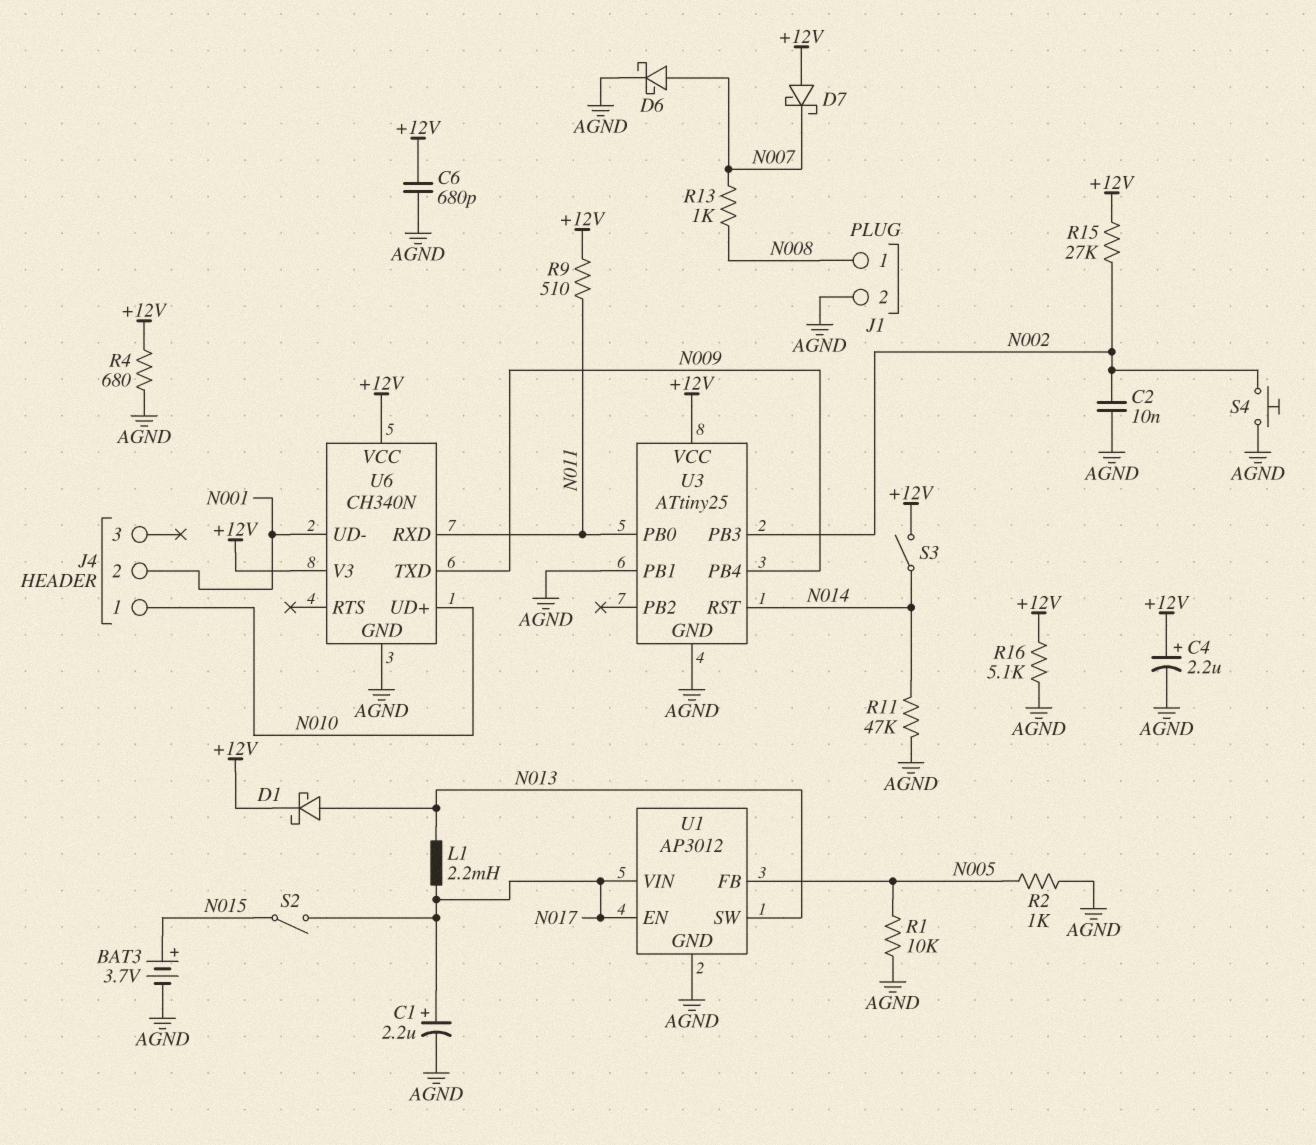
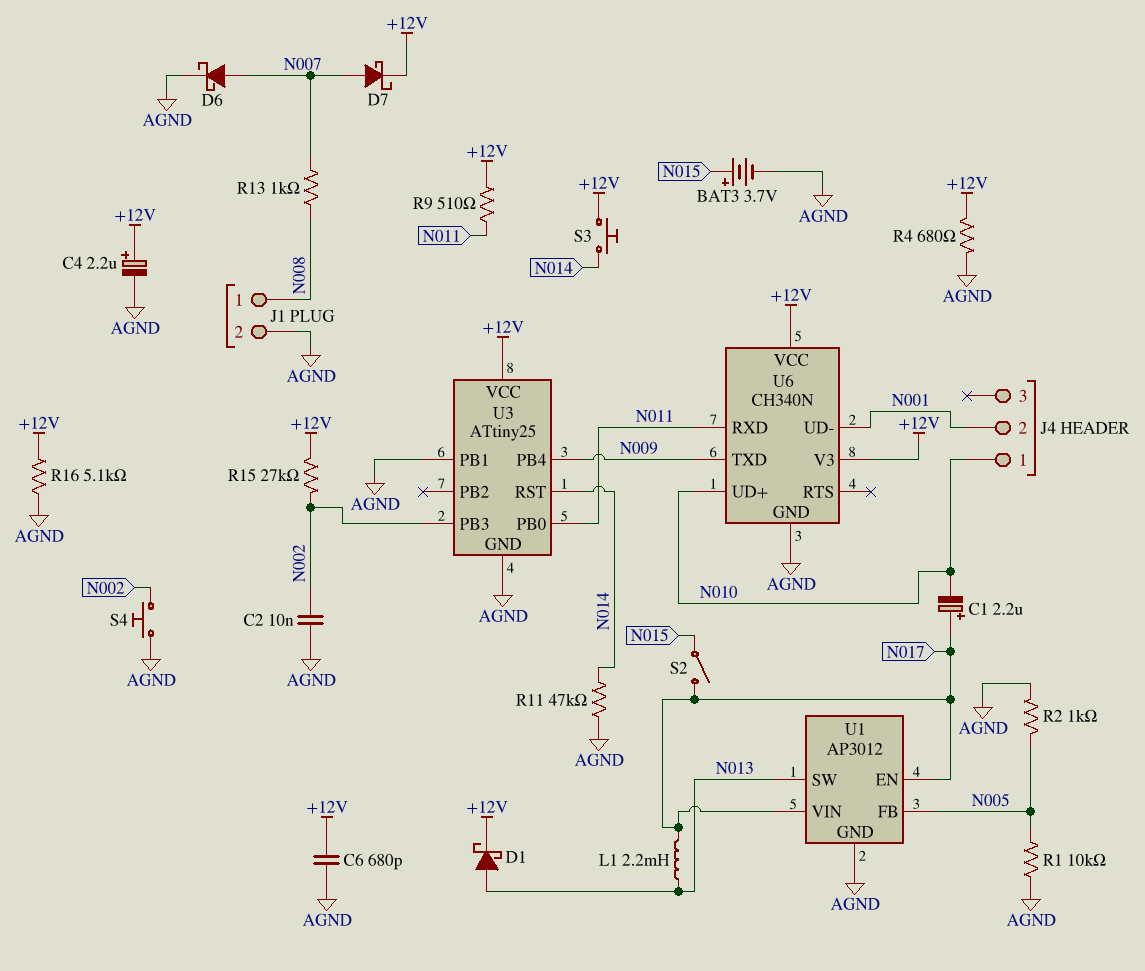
C1: 2.2uF (plus N017, minus AGND) -> 2.2uF (plus N017, minus N010)
D7: schottky (A +12V, K N007) -> schottky (A N007, K +12V)
S3: switch (+12V, N014) -> button (+12V, N014)

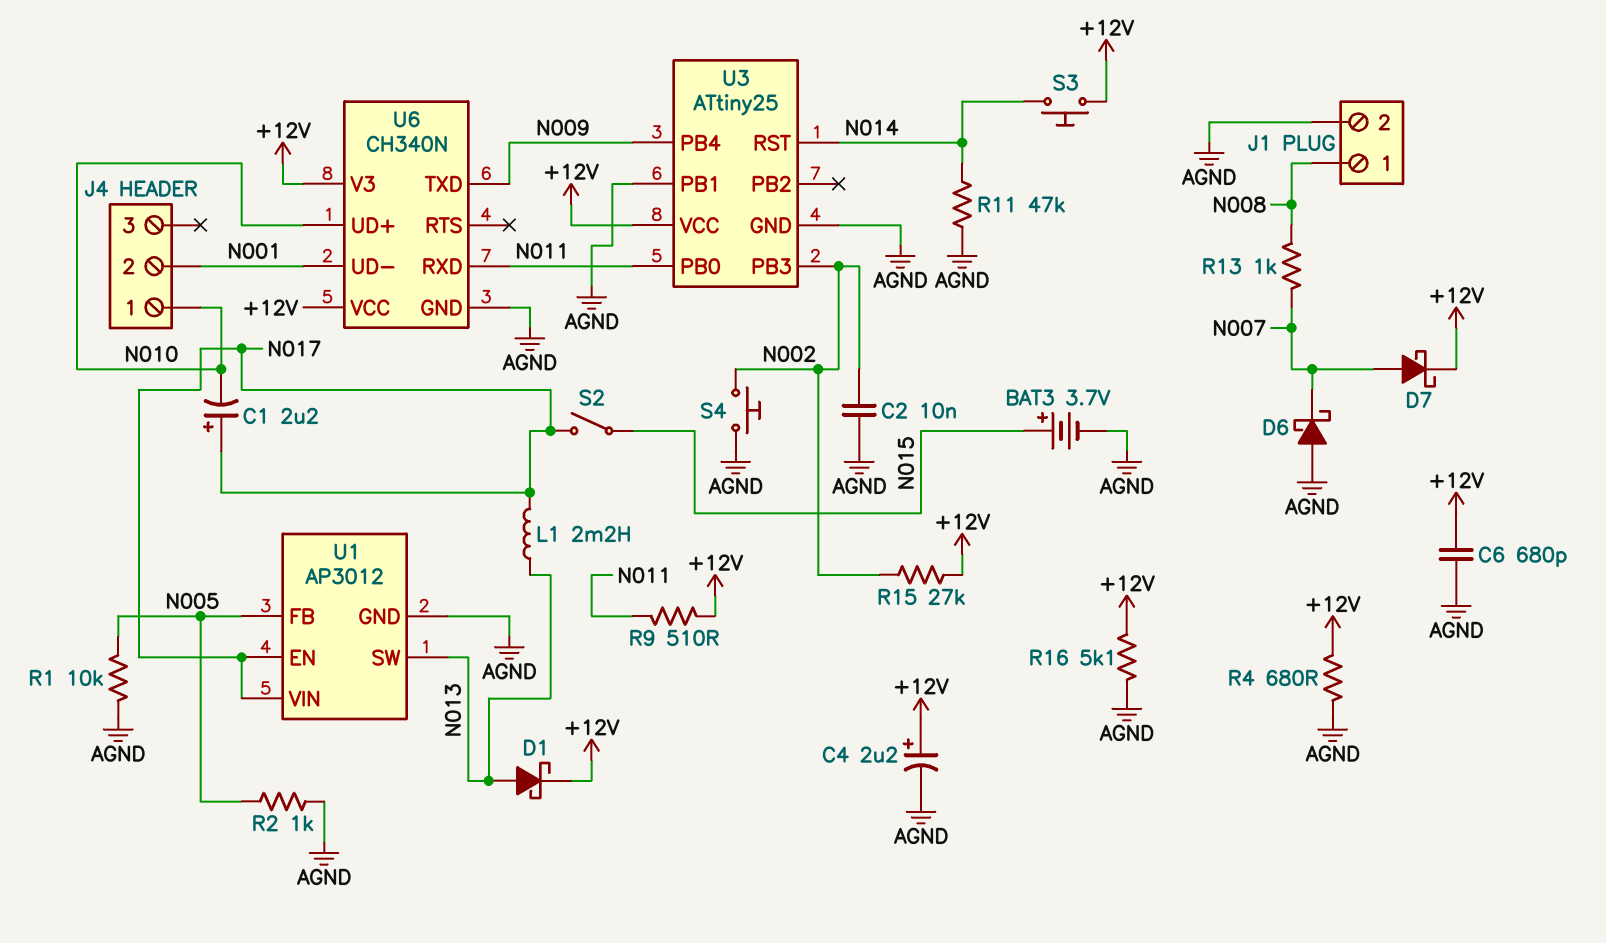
D6: schottky (A N007, K AGND) -> schottky (A AGND, K N007)

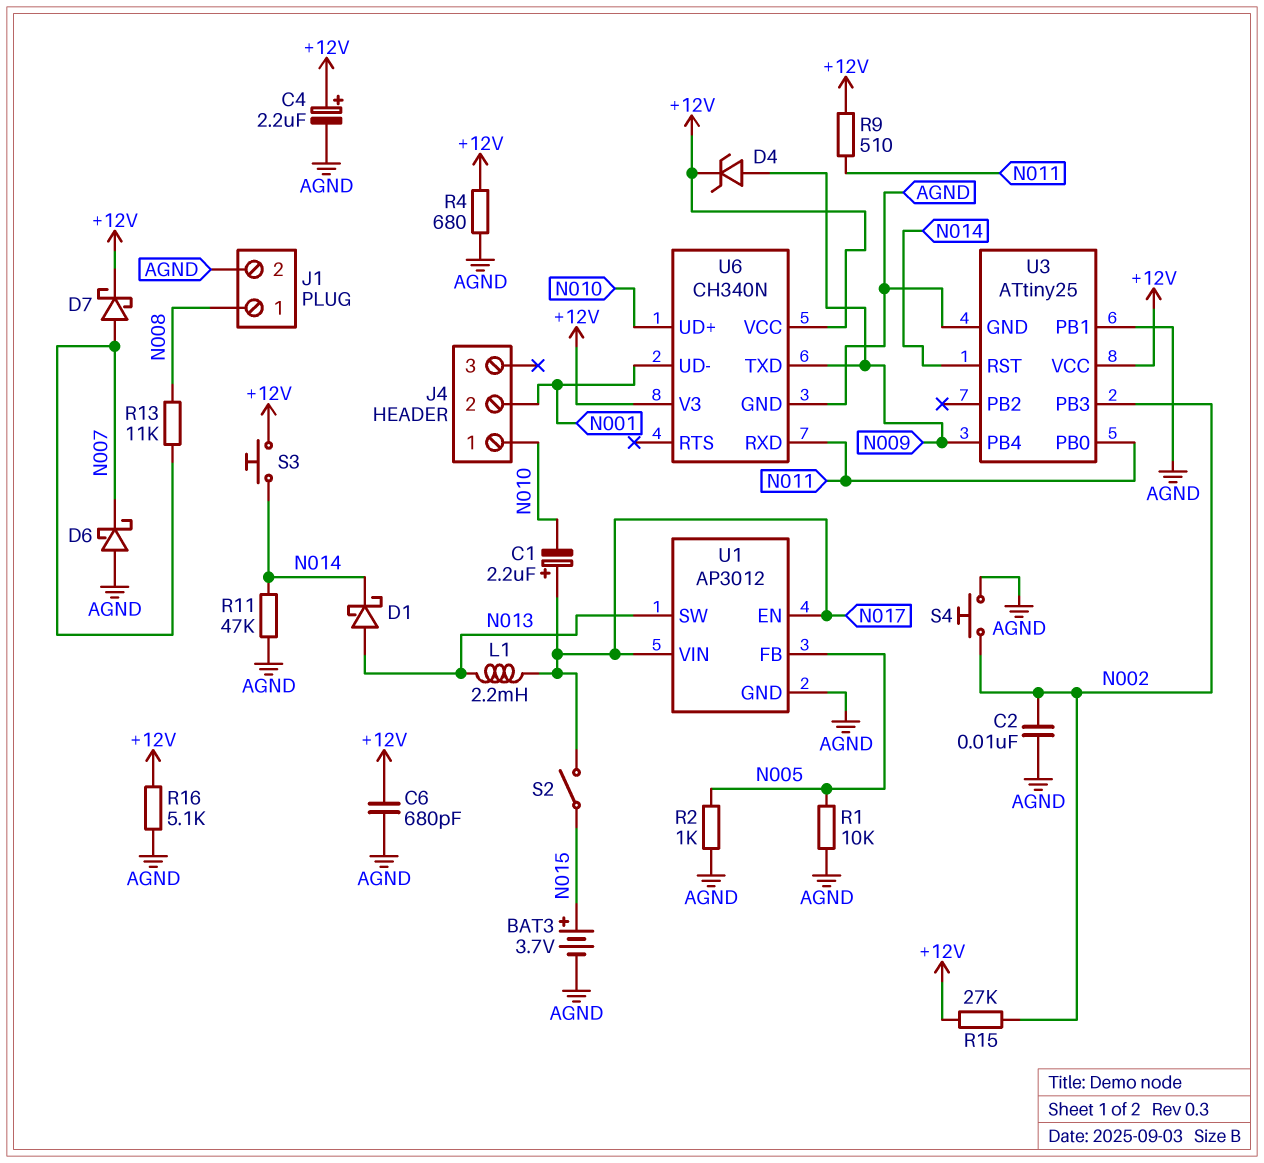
D1: schottky (A N013, K +12V) -> schottky (A N013, K N014)
D4: none -> zener (A N009, K +12V)
R13: 1k (N007, N008) -> 11k (N007, N008)

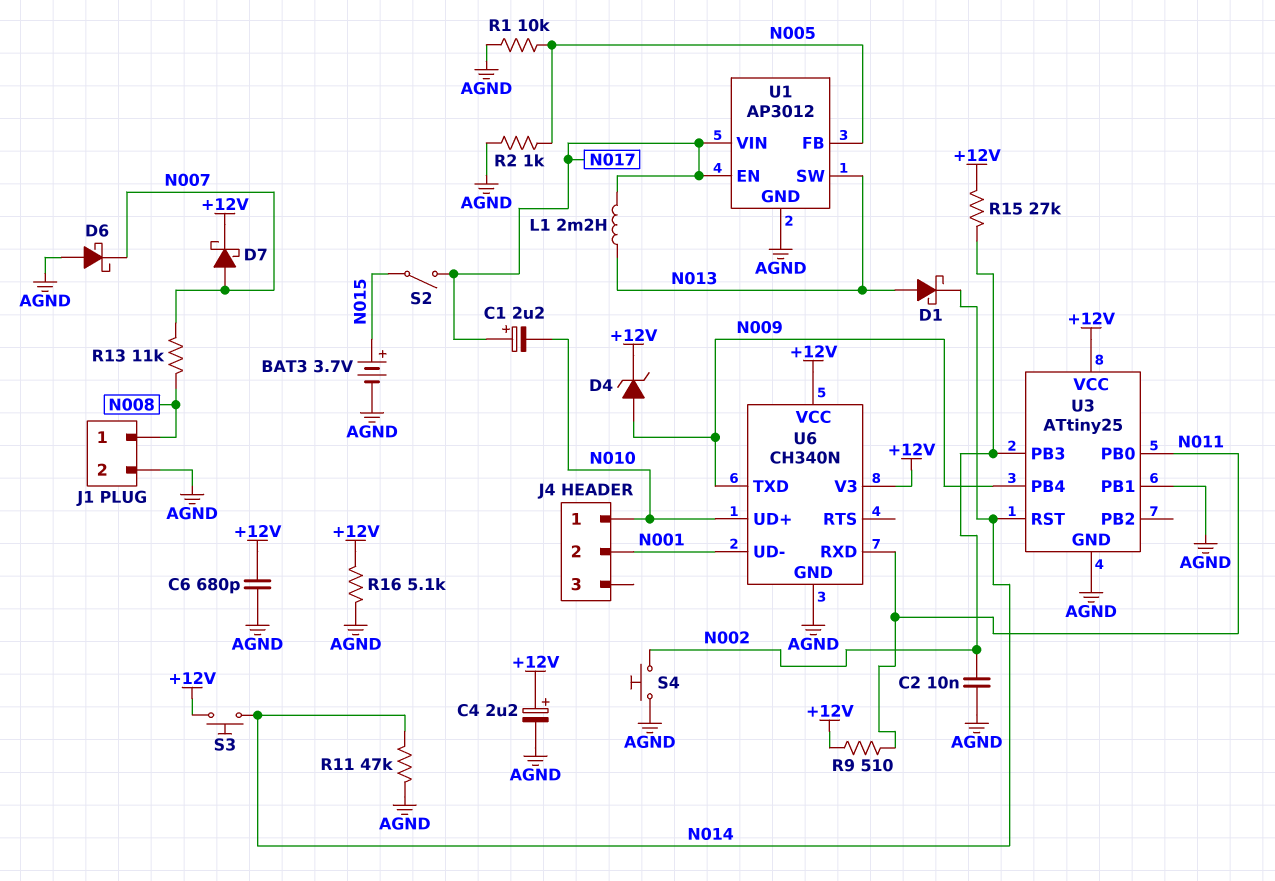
R4: 680 (+12V, AGND) -> none

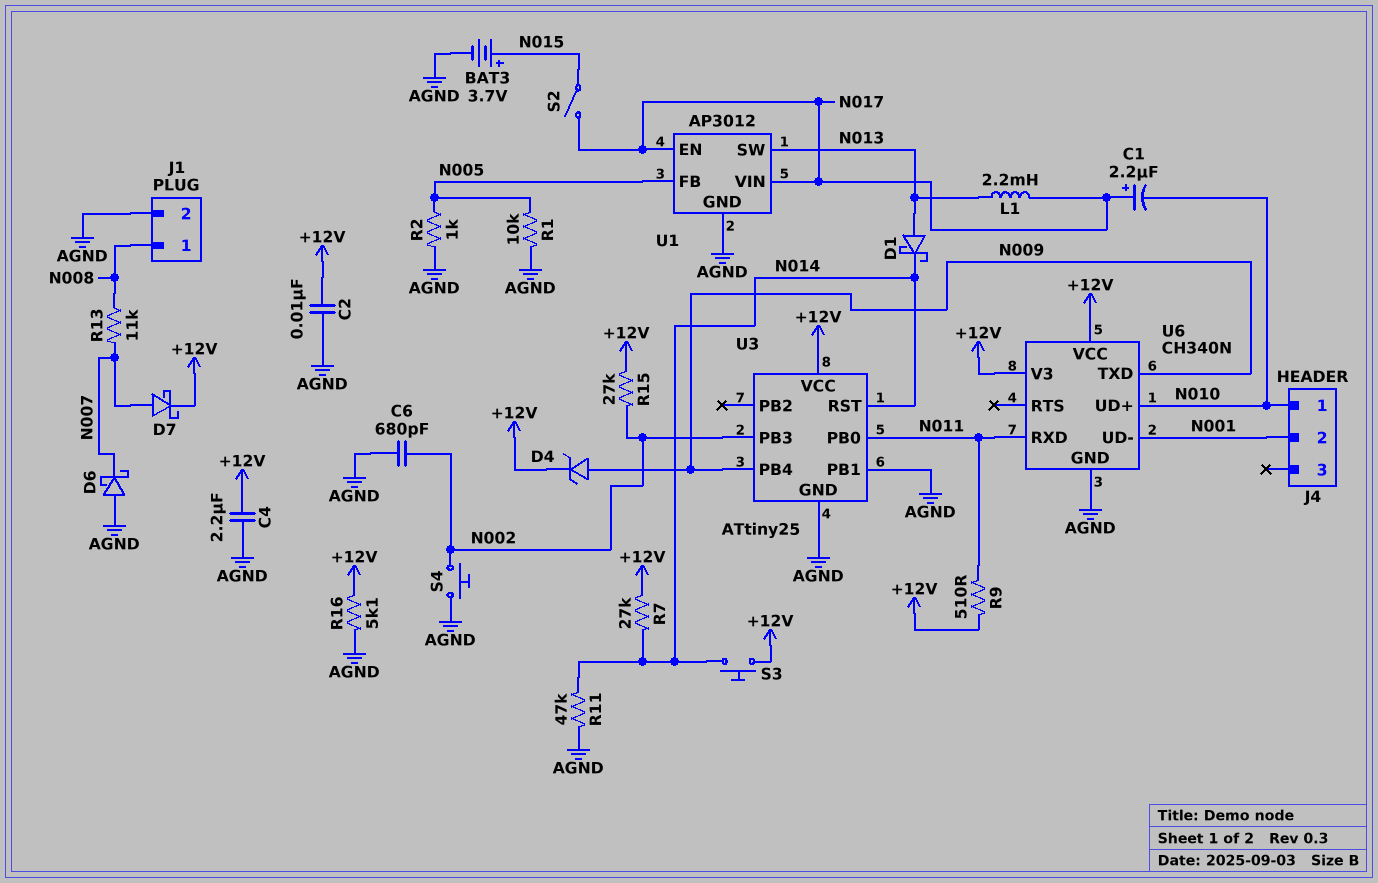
C2: 10nF (AGND, N002) -> 10nF (+12V, AGND)
C4: 2.2uF (plus +12V, minus AGND) -> 2.2uF (+12V, AGND)
C6: 680pF (+12V, AGND) -> 680pF (AGND, N002)
R7: none -> 27k (+12V, N014)

